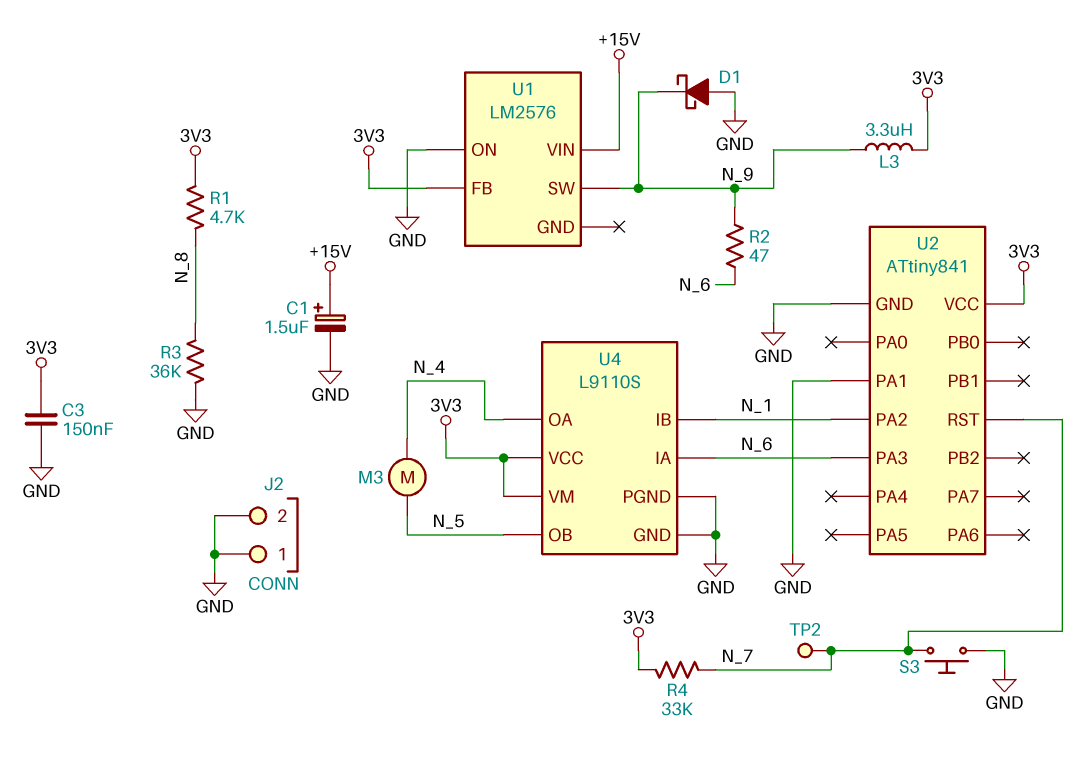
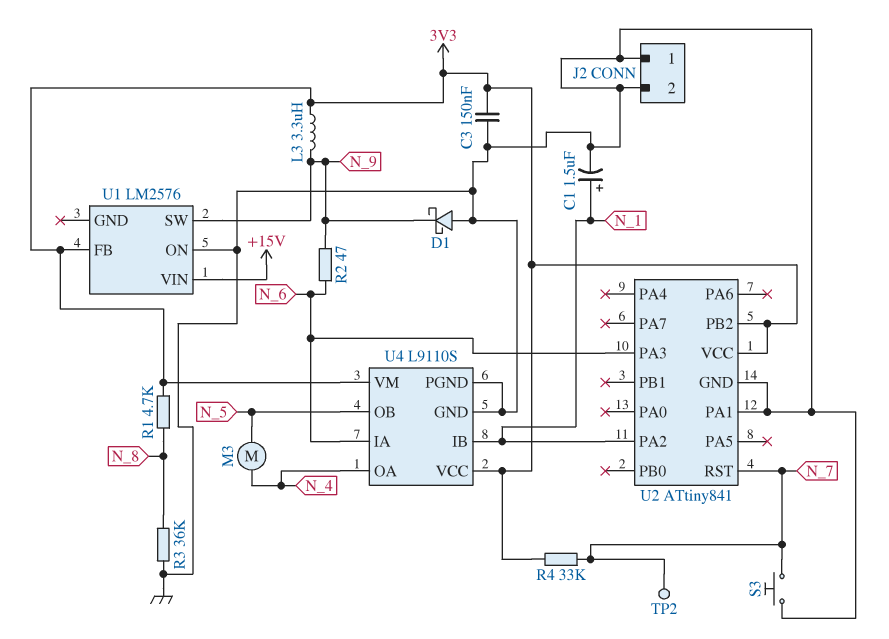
C1: 1.5uF (plus +15V, minus GND) -> 1.5uF (plus N_1, minus GND)
U2 pin PB2: none -> 3V3

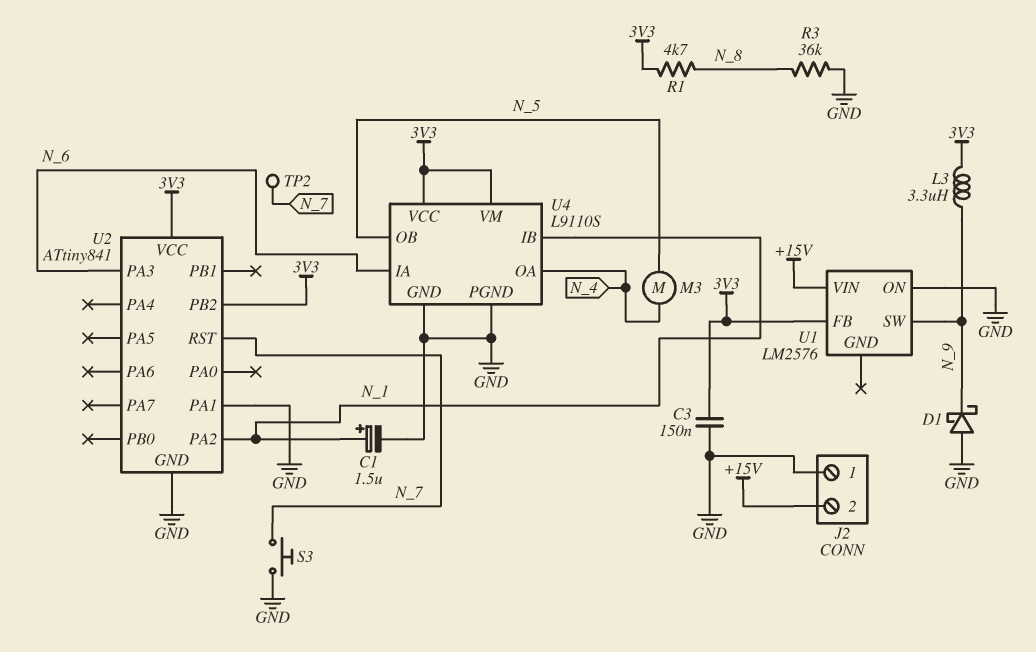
J2 pin 2: GND -> +15V
R2: 47 (N_6, N_9) -> none
R4: 33k (3V3, N_7) -> none

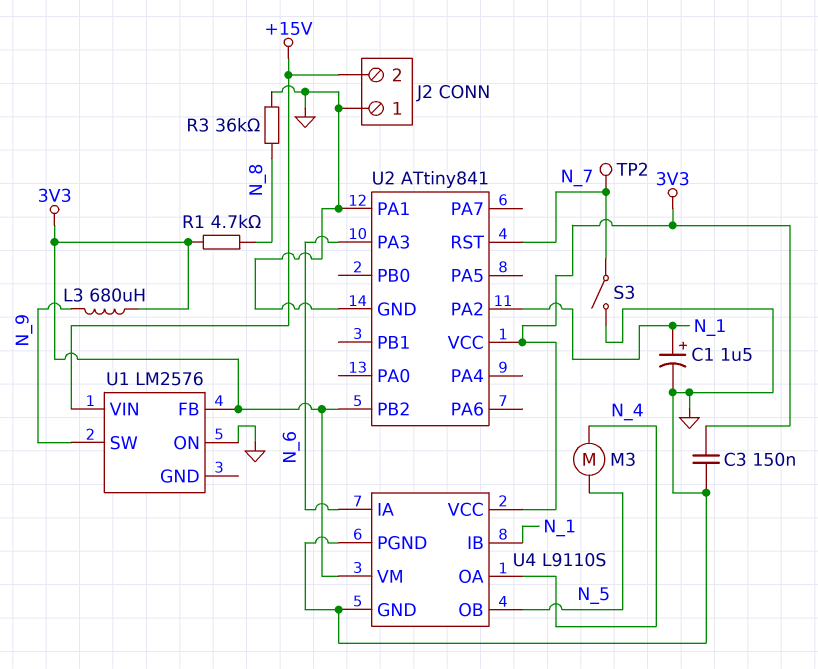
D1: schottky (A GND, K N_9) -> none
L3: 3.3uH (3V3, N_9) -> 680uH (3V3, N_9)
S3: button (GND, N_7) -> switch (GND, N_7)

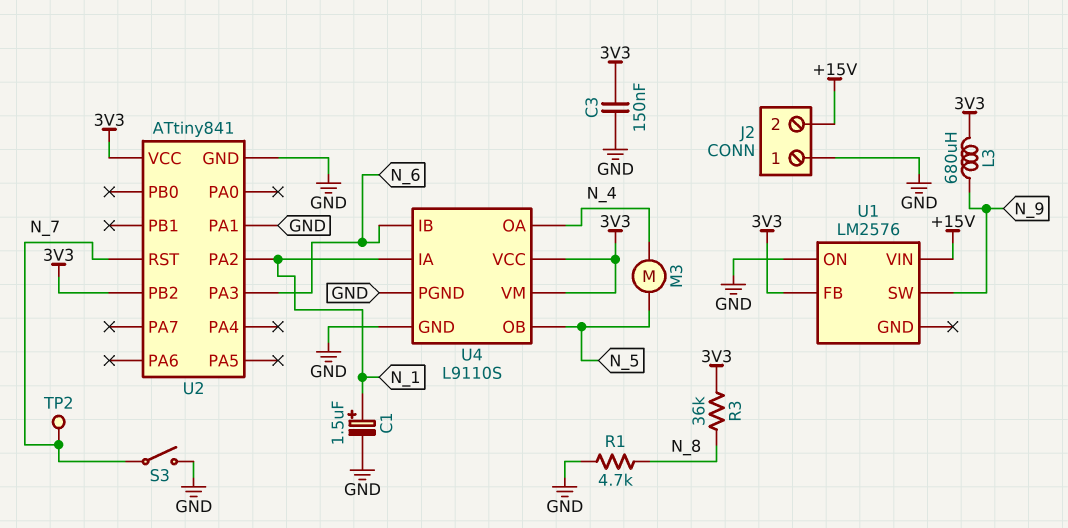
R1: 4.7k (3V3, N_8) -> 4.7k (GND, N_8)
R3: 36k (GND, N_8) -> 36k (3V3, N_8)
U4 pin IA: N_6 -> N_1
U4 pin IB: N_1 -> N_6

